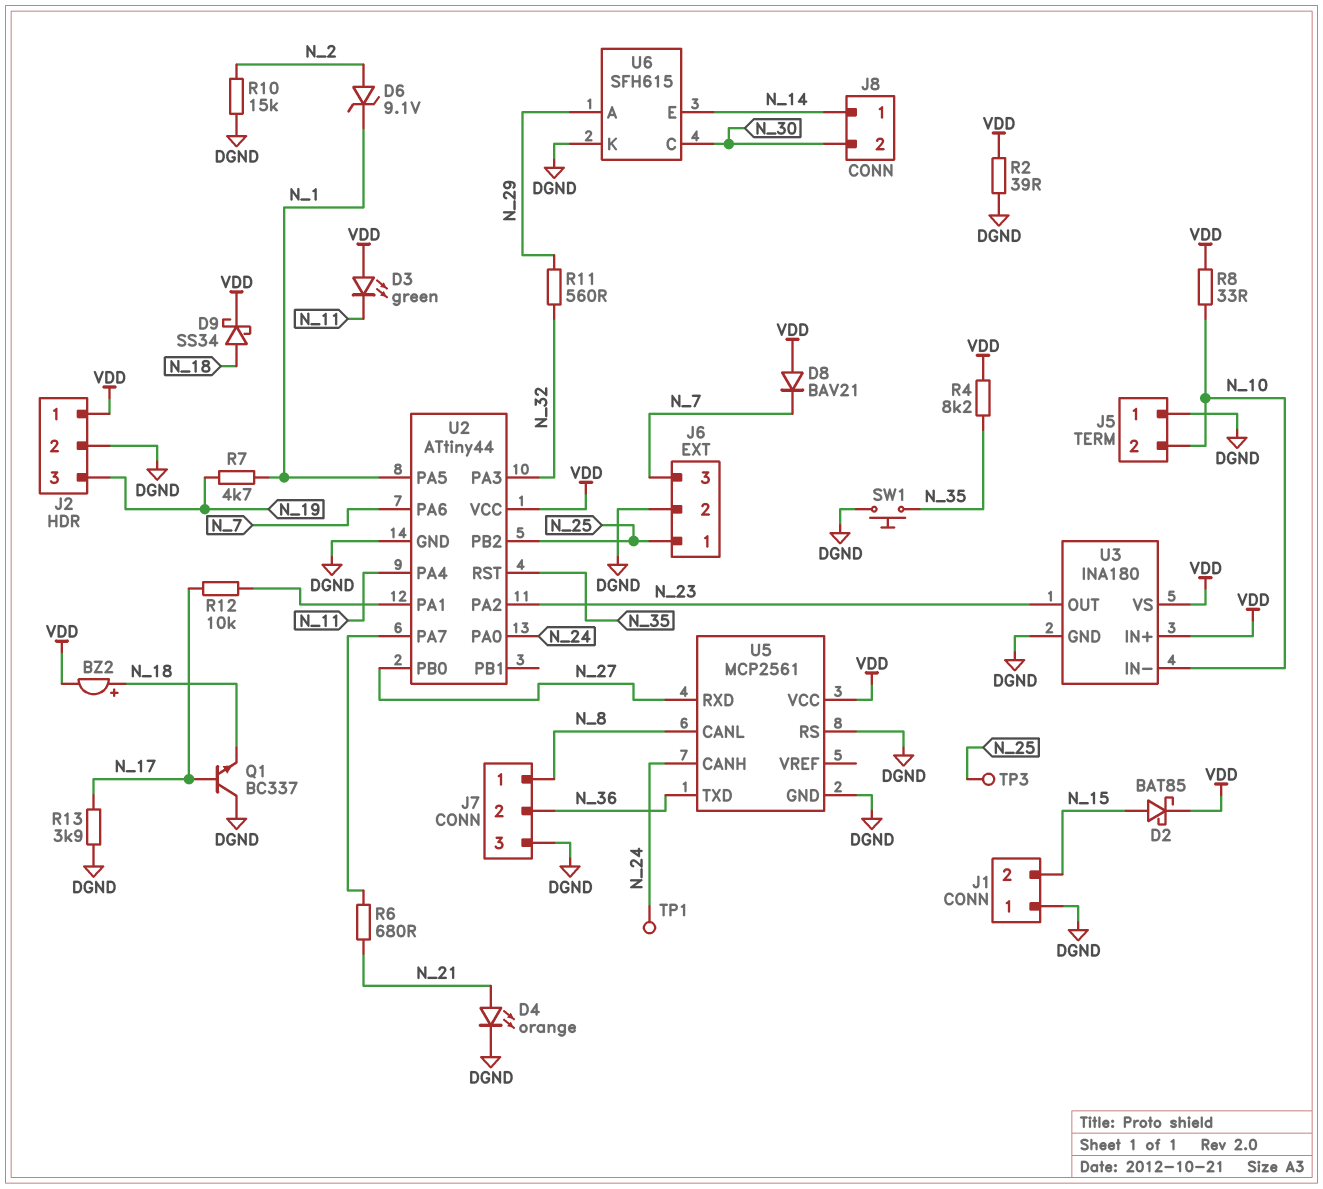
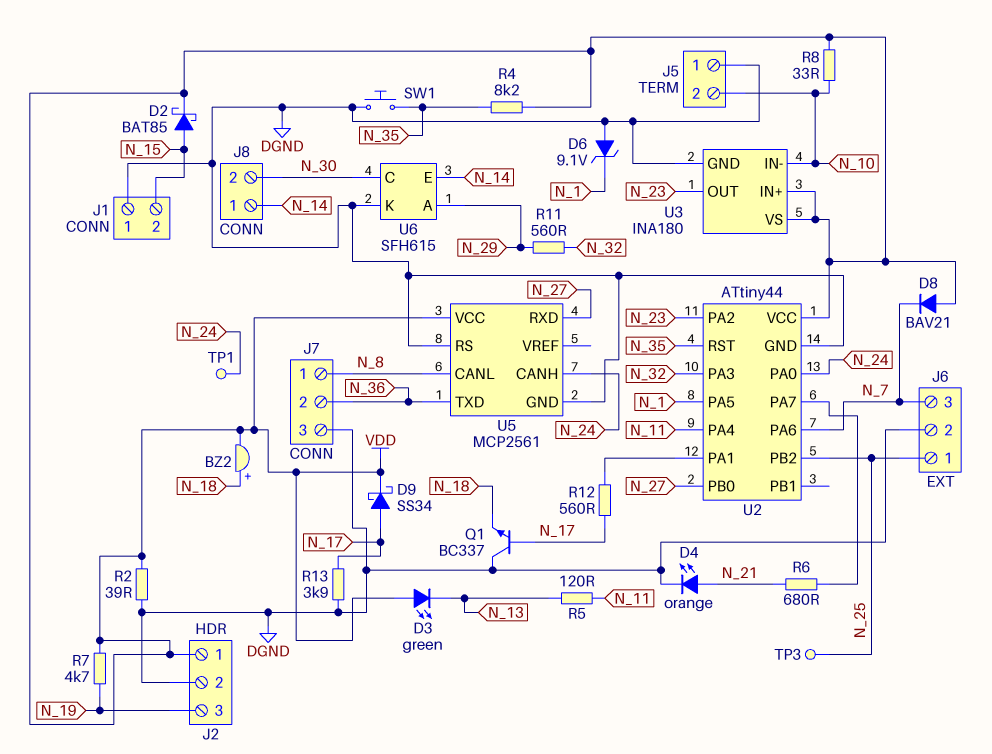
D3: LED green (A VDD, K N_11) -> LED green (A VDD, K N_13)
D6: zener 9.1V (A N_2, K N_1) -> zener 9.1V (A DGND, K N_1)
D9: schottky SS34 (A N_18, K VDD) -> schottky SS34 (A N_17, K VDD)
R5: none -> 120 (N_11, N_13)
R7: 4.7k (N_1, N_19) -> 4.7k (N_19, VDD)
R10: 15k (DGND, N_2) -> none
R12: 10k (N_17, U2/PA1) -> 560 (N_17, U2/PA1)

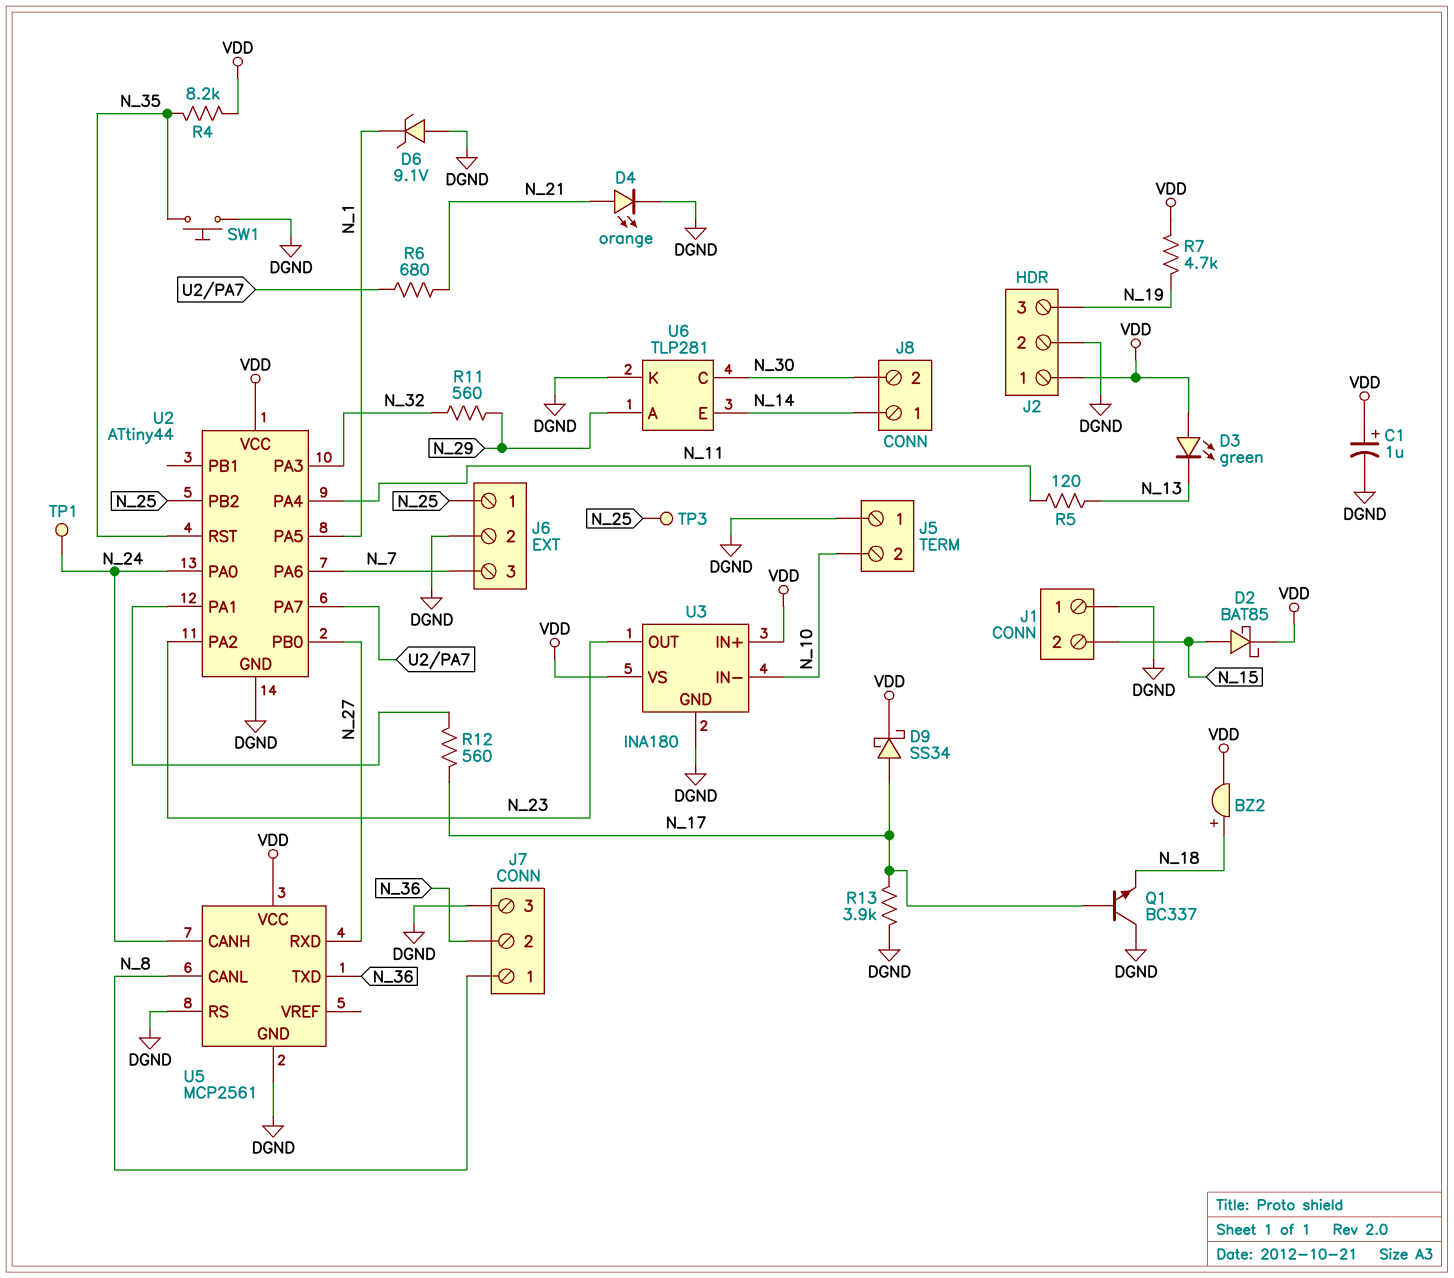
C1: none -> 1uF (plus VDD, minus DGND)
D8: diode BAV21 (A VDD, K N_7) -> none
R2: 39 (DGND, VDD) -> none
R8: 33 (N_10, VDD) -> none
U6: SFH615 -> TLP281

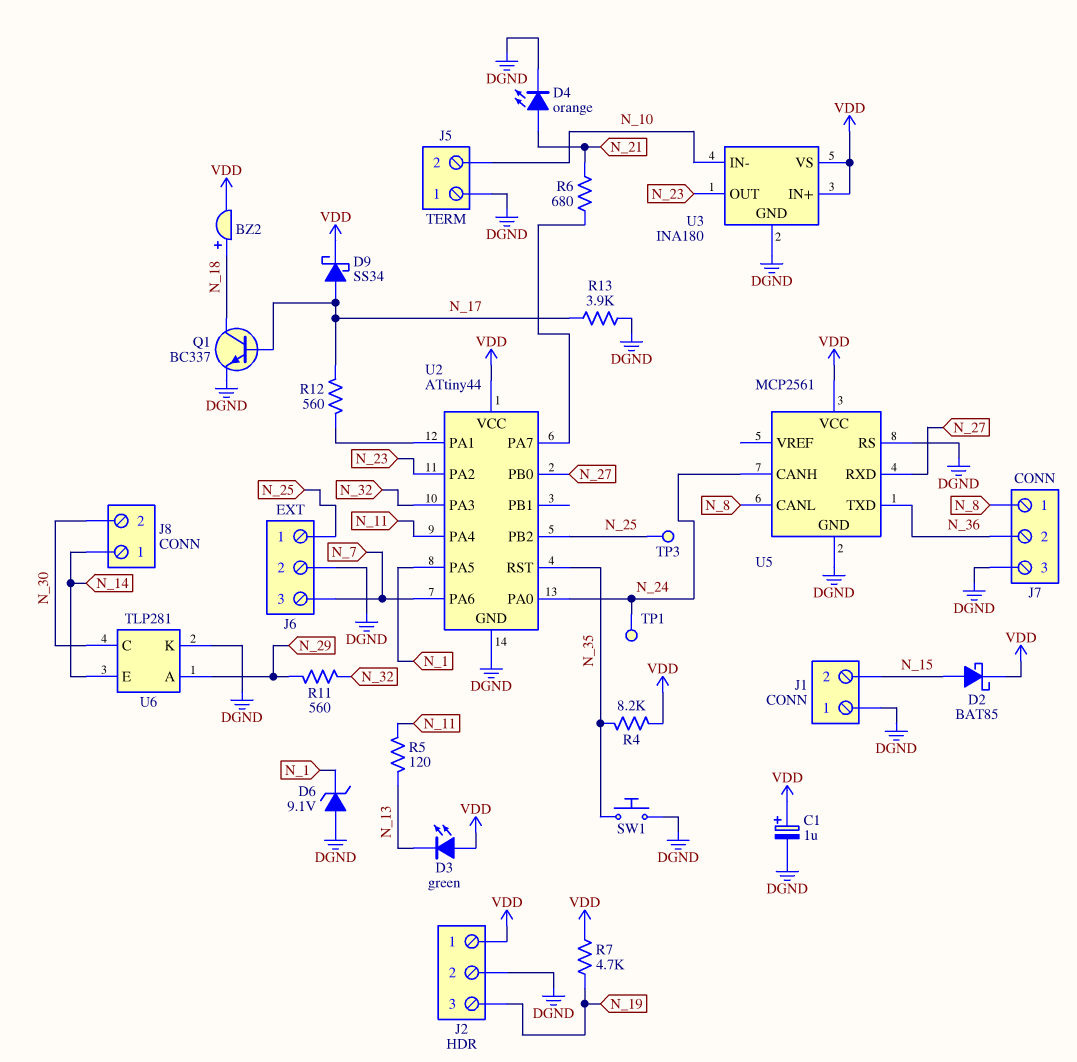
Q1: NPN BC337 (B N_17, C DGND, E N_18) -> NPN BC337 (B N_17, C N_18, E DGND)

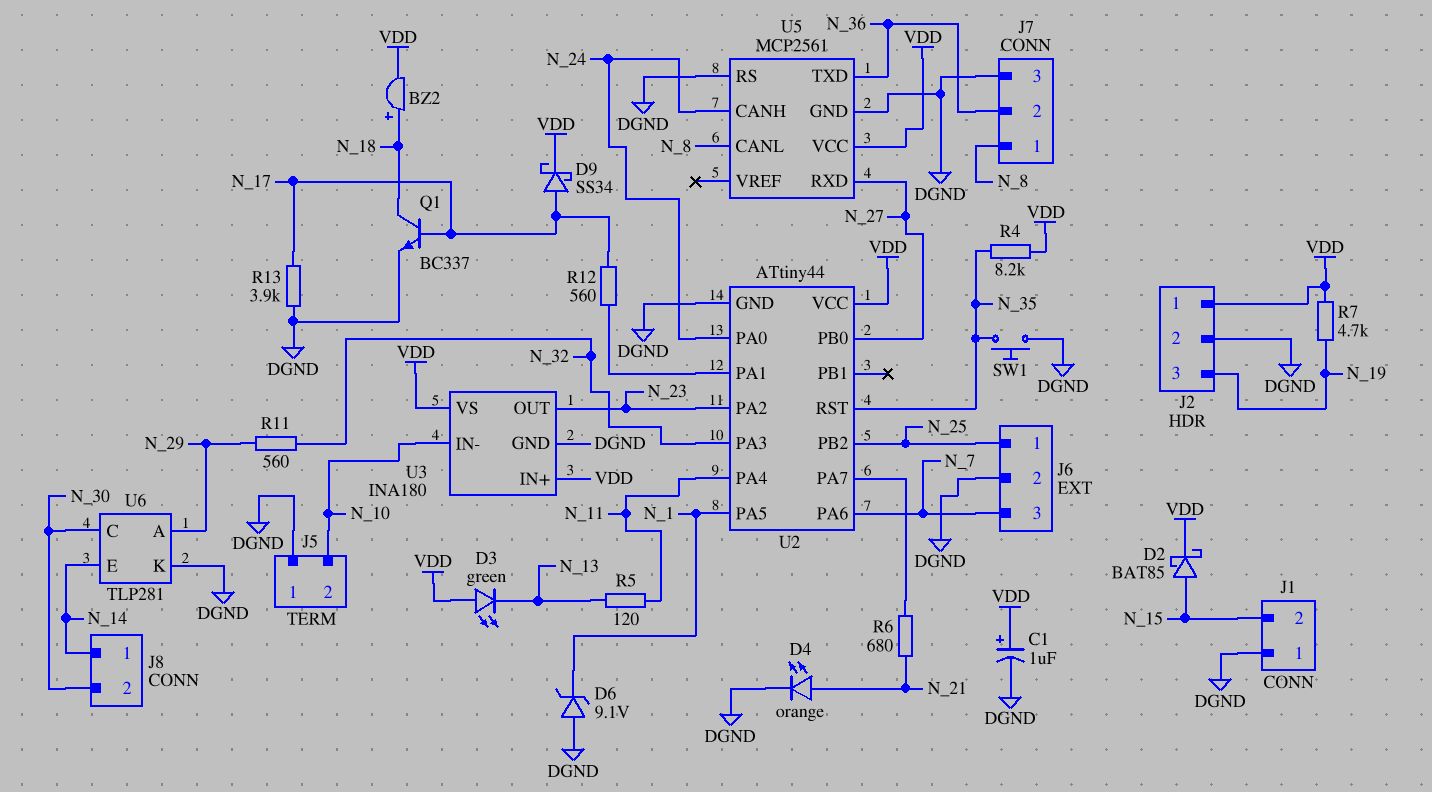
TP1: test point (N_24) -> none
TP3: test point (N_25) -> none

